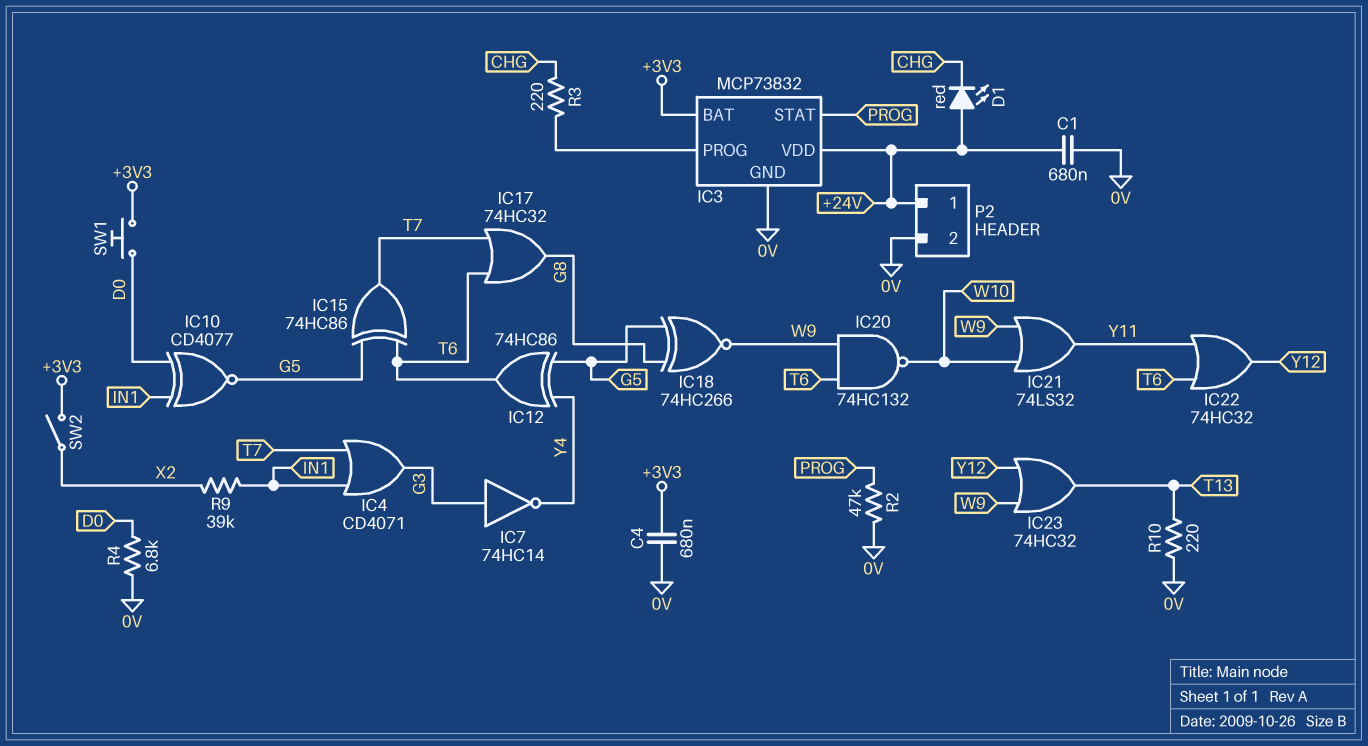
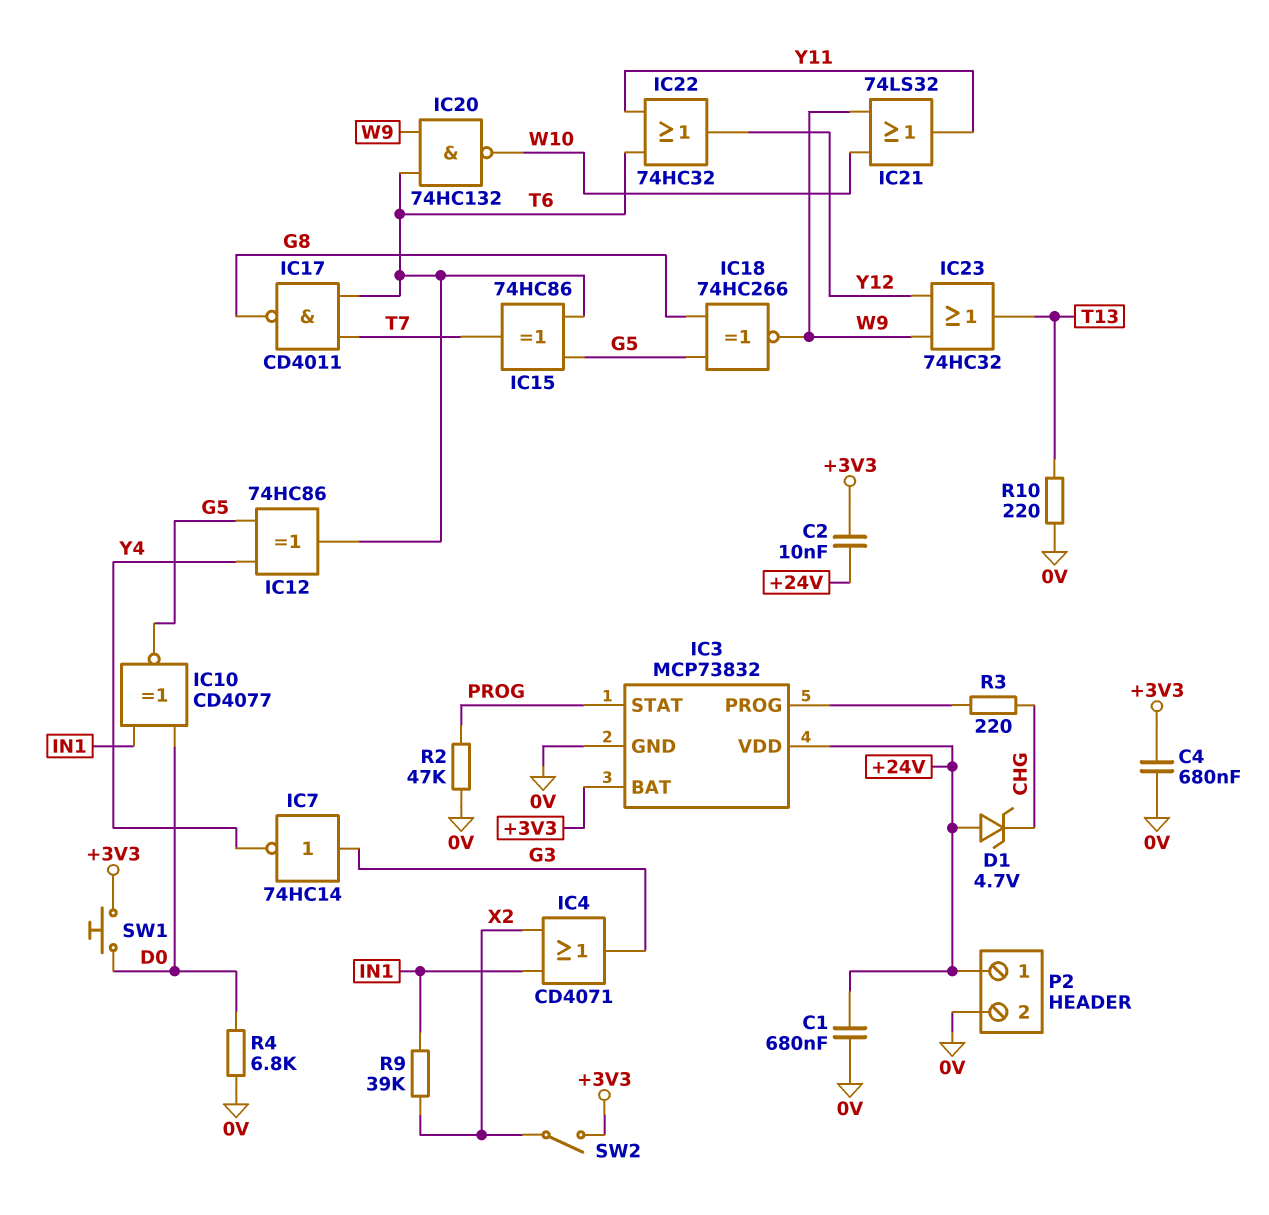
C2: none -> 10nF (+3V3, +24V)
D1: LED red (A +24V, K CHG) -> zener 4.7V (A +24V, K CHG)
IC4: OR CD4071 (in IN1, in T7, out G3) -> OR CD4071 (in IN1, in X2, out G3)
IC17: OR 74HC32 (in T6, in T7, out G8) -> NAND CD4011 (in T6, in T7, out G8)

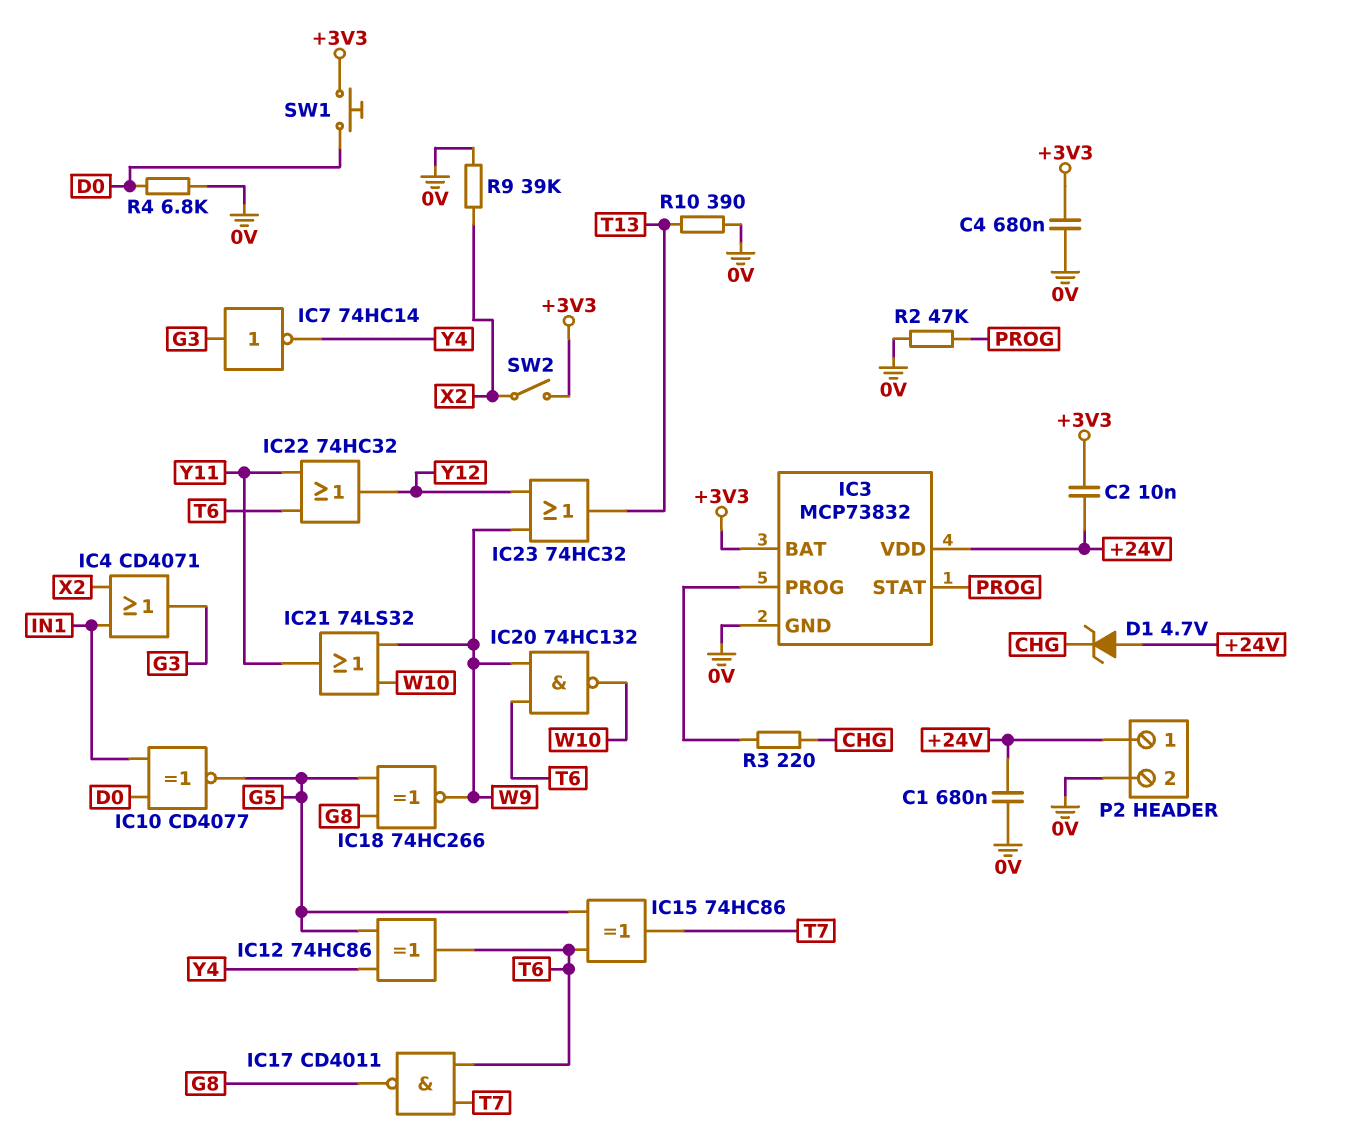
R9: 39k (IN1, X2) -> 39k (0V, X2)
R10: 220 (0V, T13) -> 390 (0V, T13)

